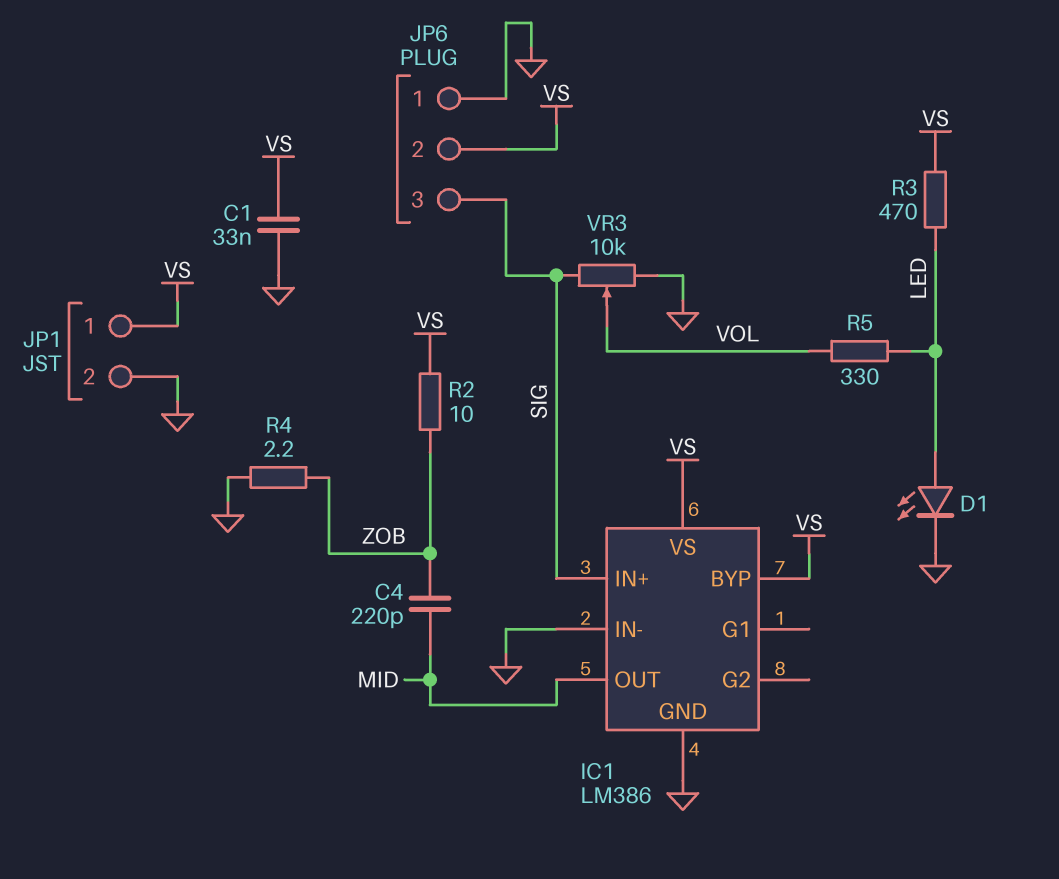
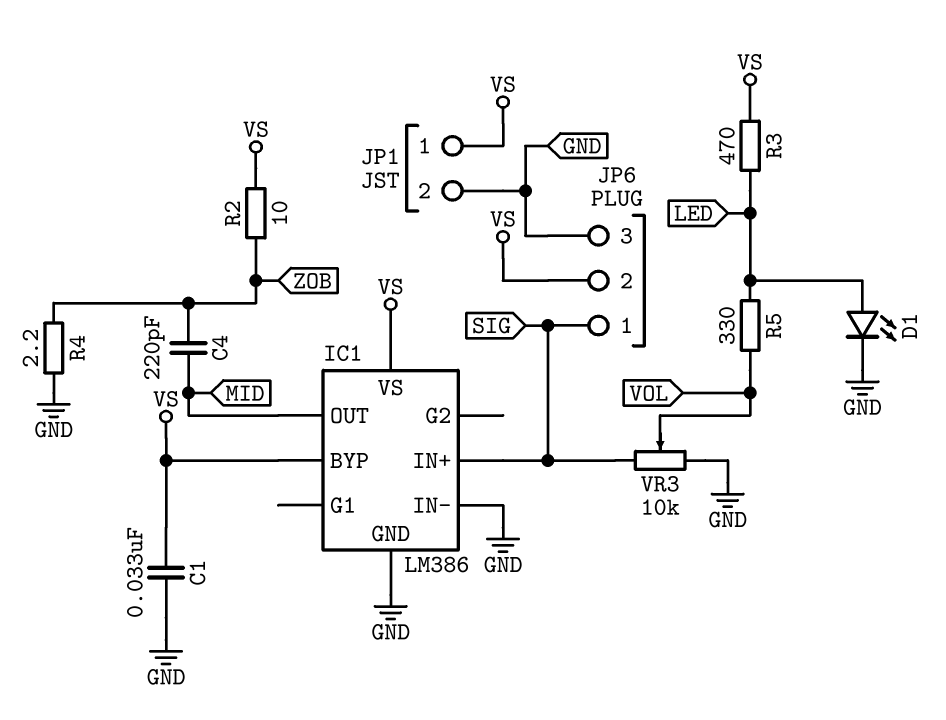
JP6 pin 1: GND -> SIG
JP6 pin 3: SIG -> GND

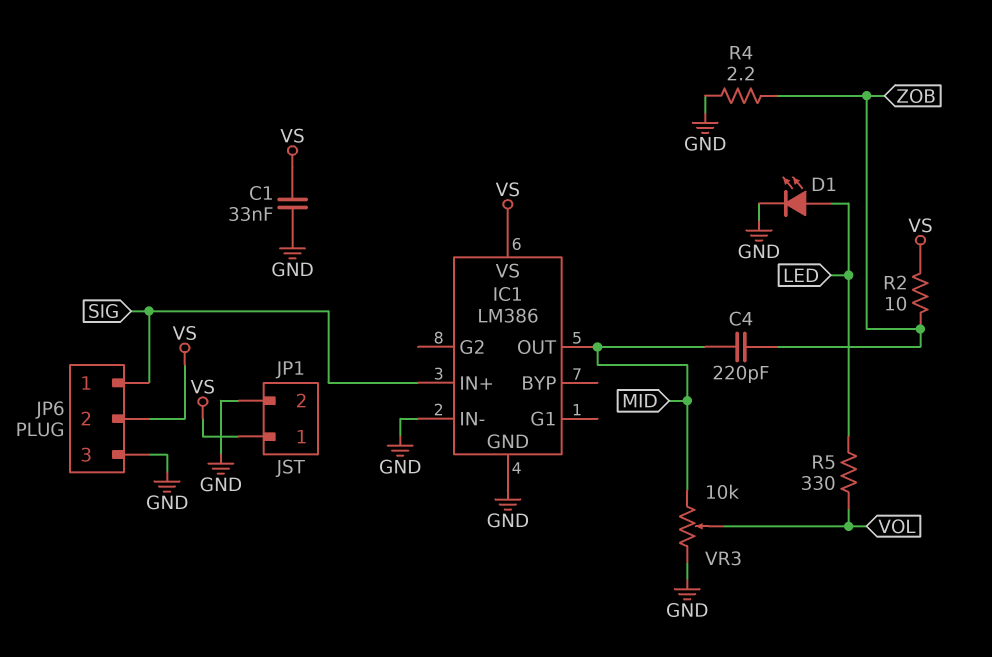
IC1 pin BYP: VS -> none
R3: 470 (LED, VS) -> none
VR3: 10k (GND, SIG, wiper VOL) -> 10k (GND, MID, wiper VOL)

